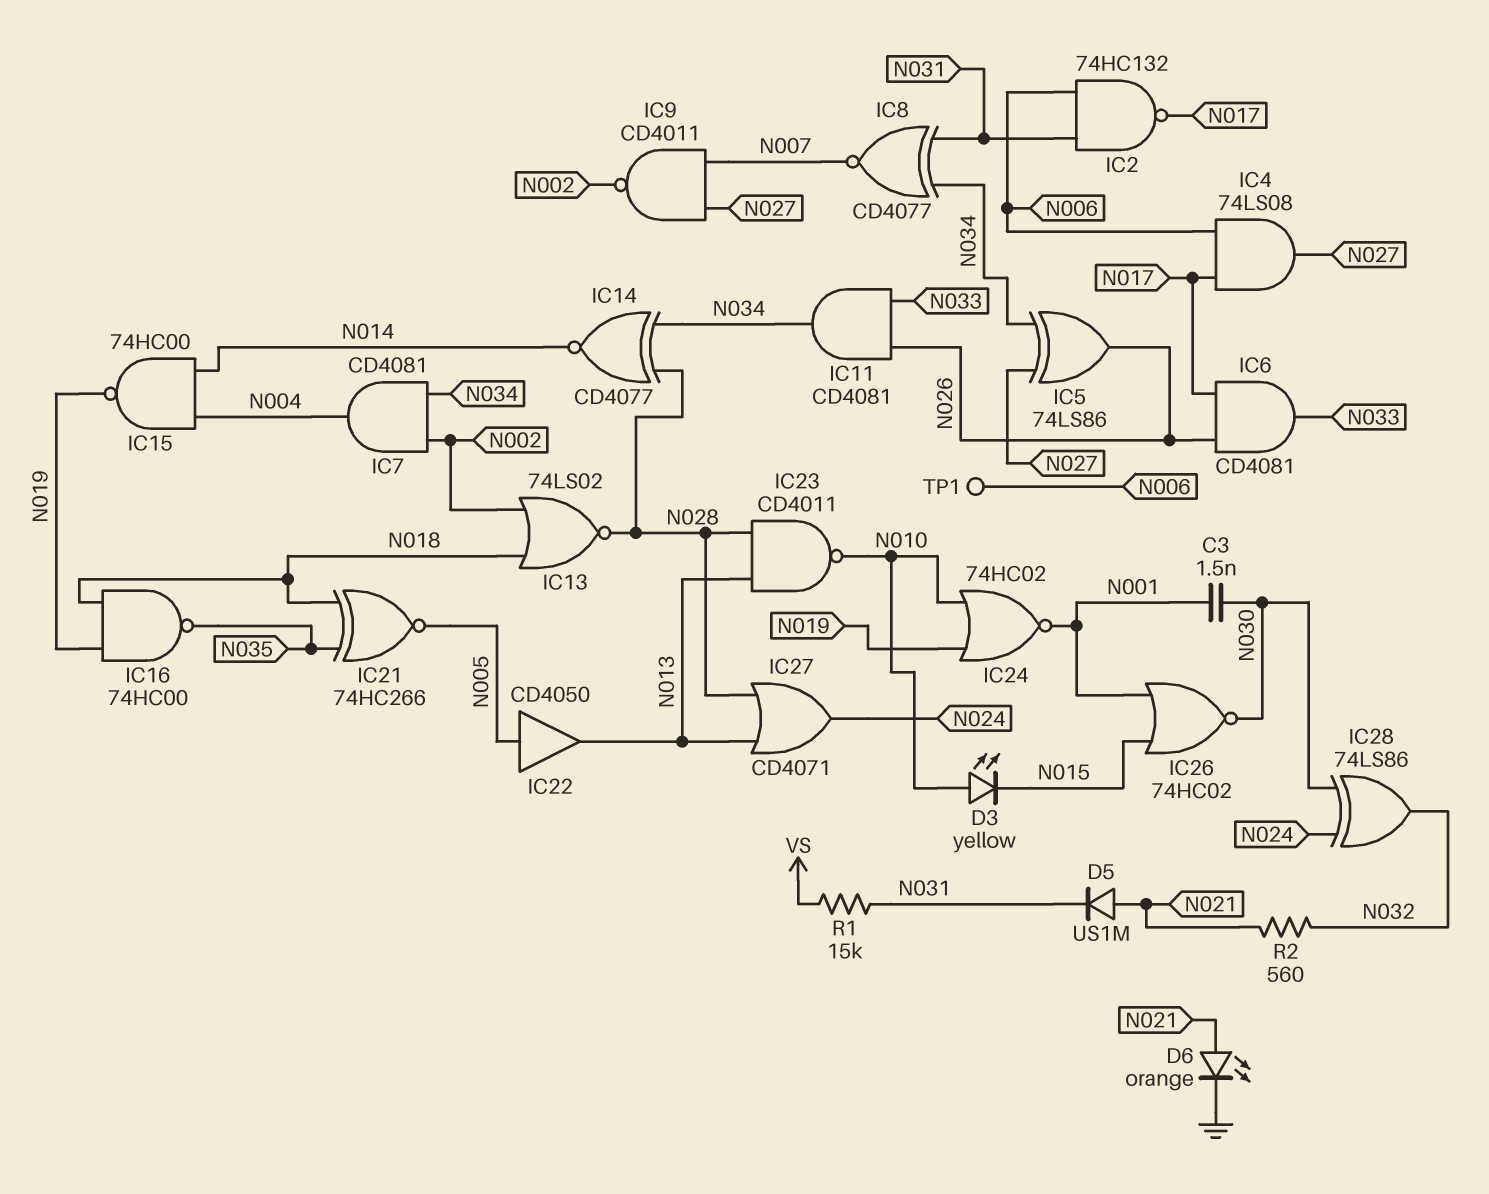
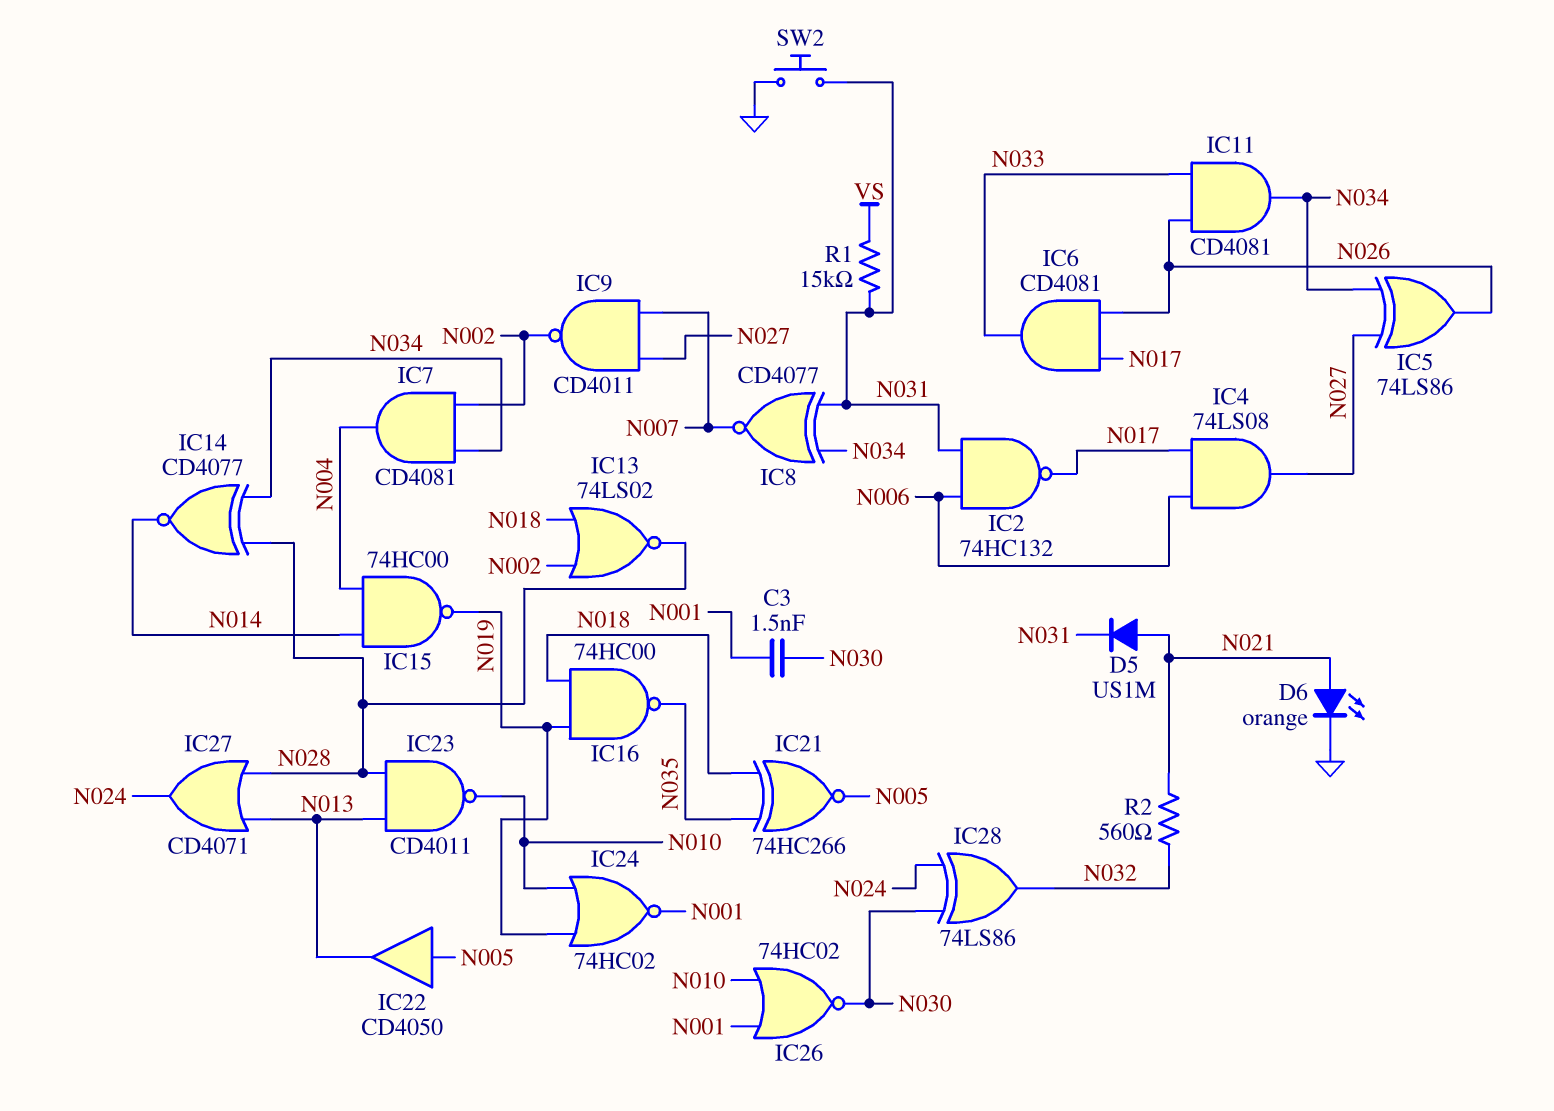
D3: LED yellow (A N010, K N015) -> none
IC26: NOR 74HC02 (in N001, in N015, out N030) -> NOR 74HC02 (in N001, in N010, out N030)
SW2: none -> button (GND, N031)
TP1: test point (N006) -> none

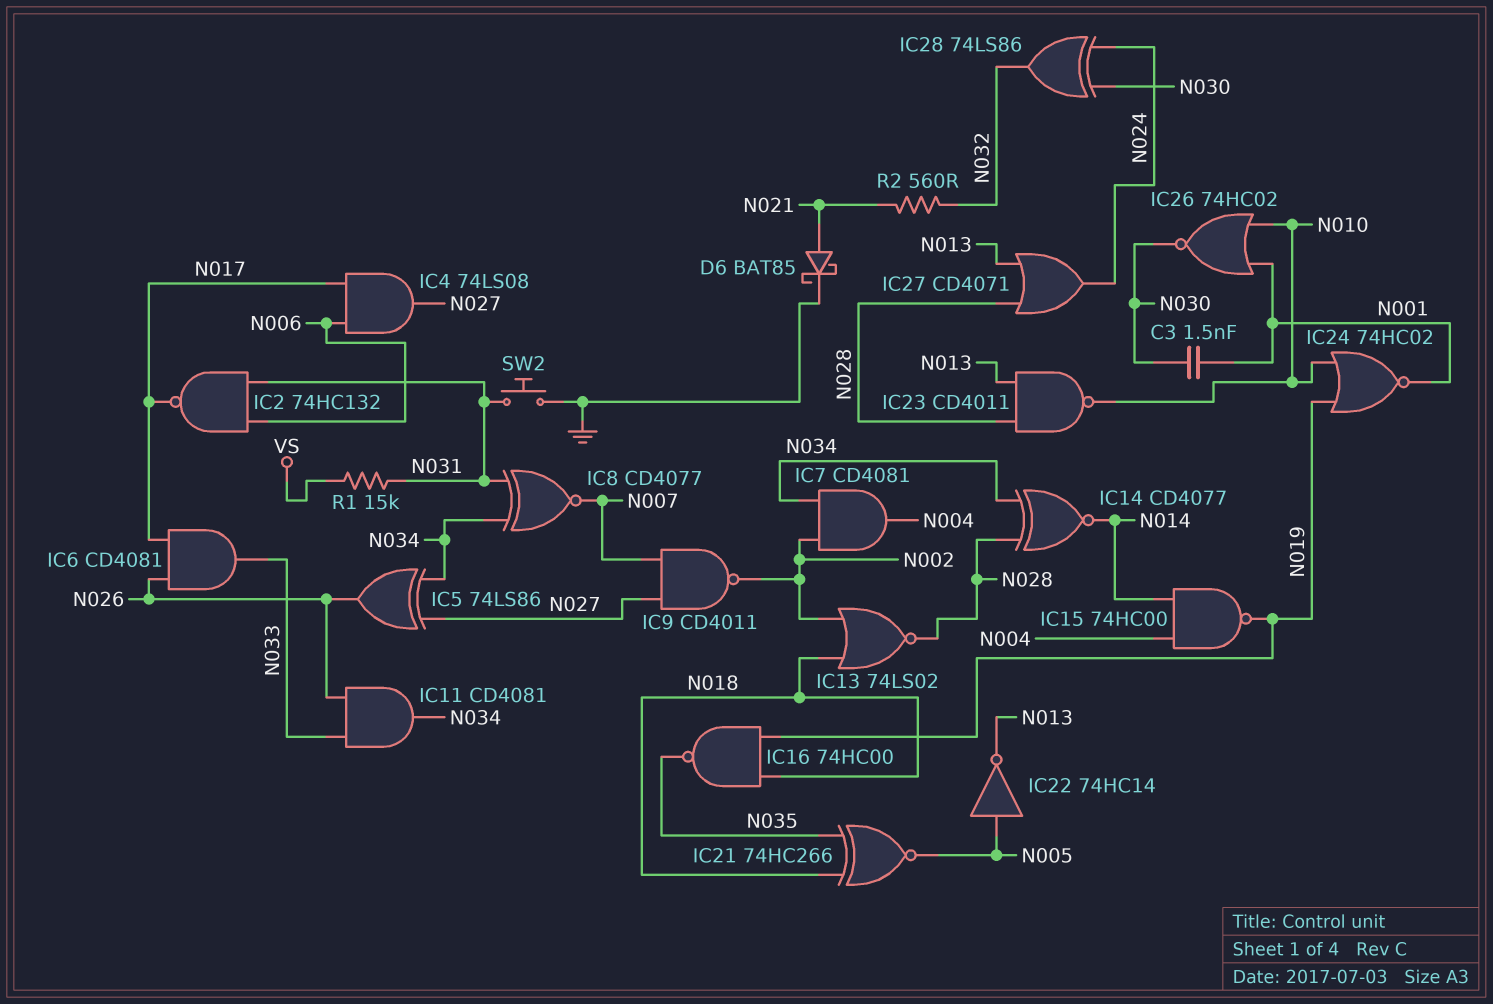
D5: diode US1M (A N021, K N031) -> none
D6: LED orange (A N021, K GND) -> schottky BAT85 (A N021, K GND)
IC22: buffer CD4050 (in N005, out N013) -> NOT 74HC14 (in N005, out N013)

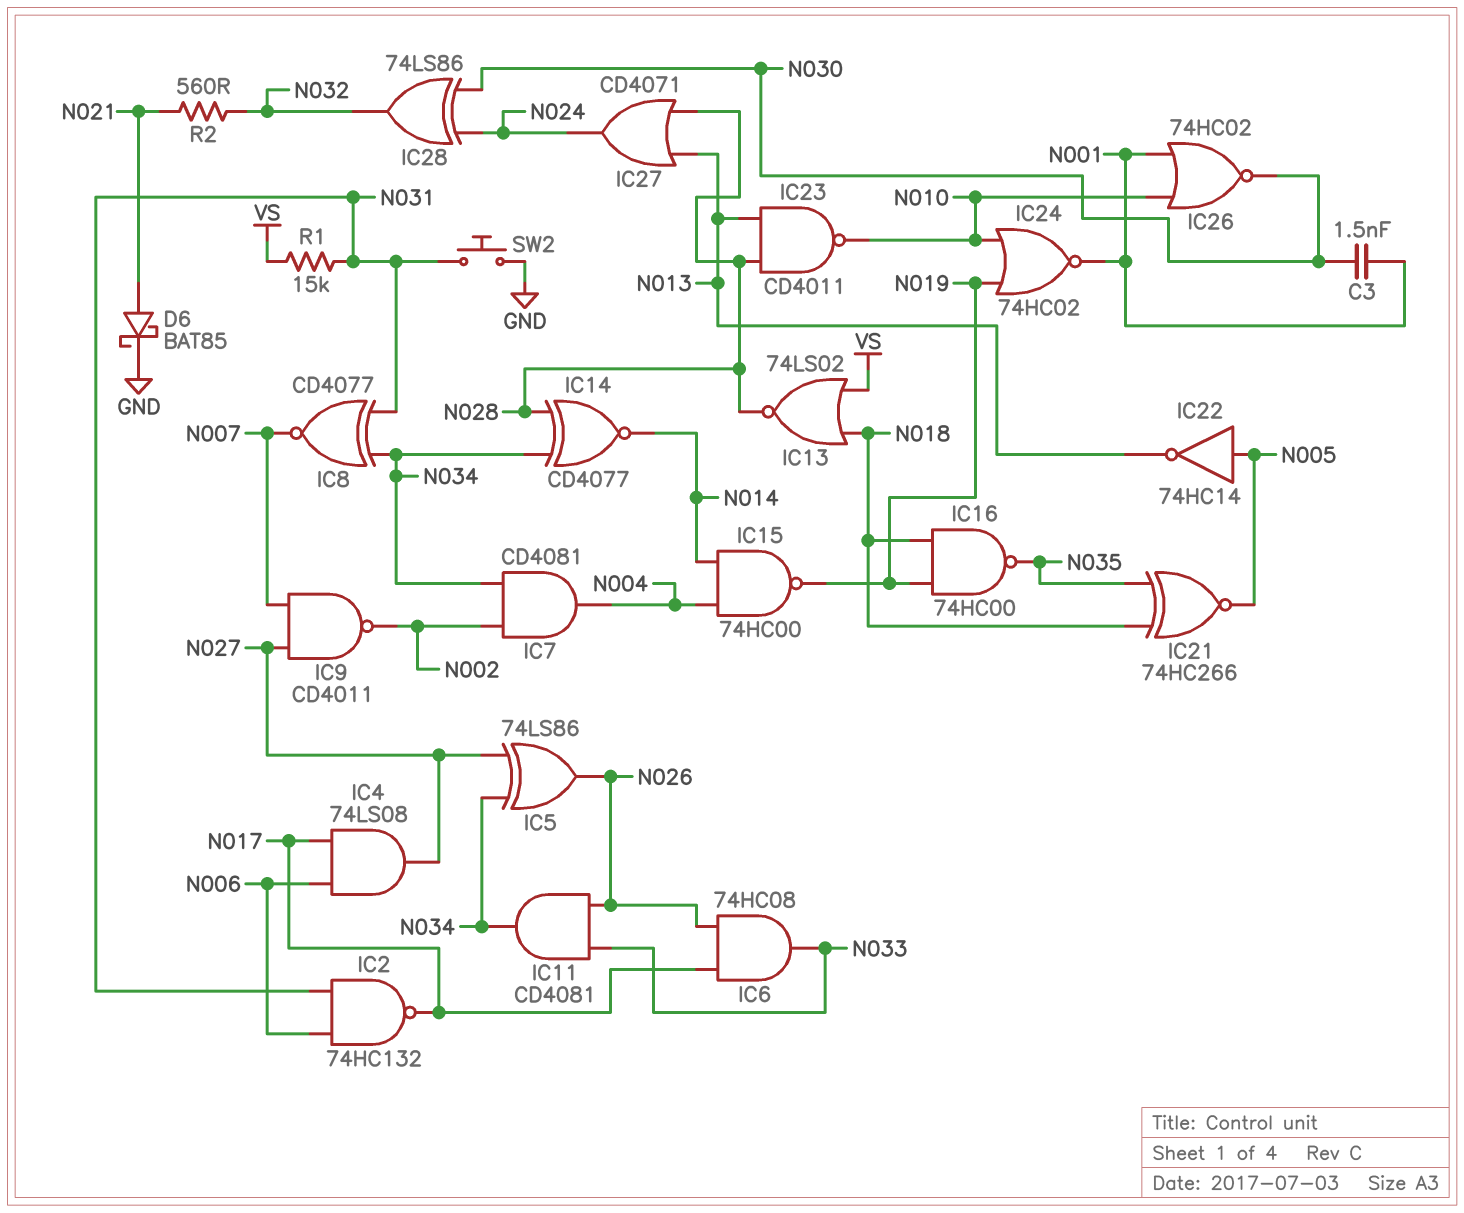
IC6: AND CD4081 (in N017, in N026, out N033) -> AND 74HC08 (in N017, in N026, out N033)
IC13: NOR 74LS02 (in N002, in N018, out N028) -> NOR 74LS02 (in N018, in VS, out N028)

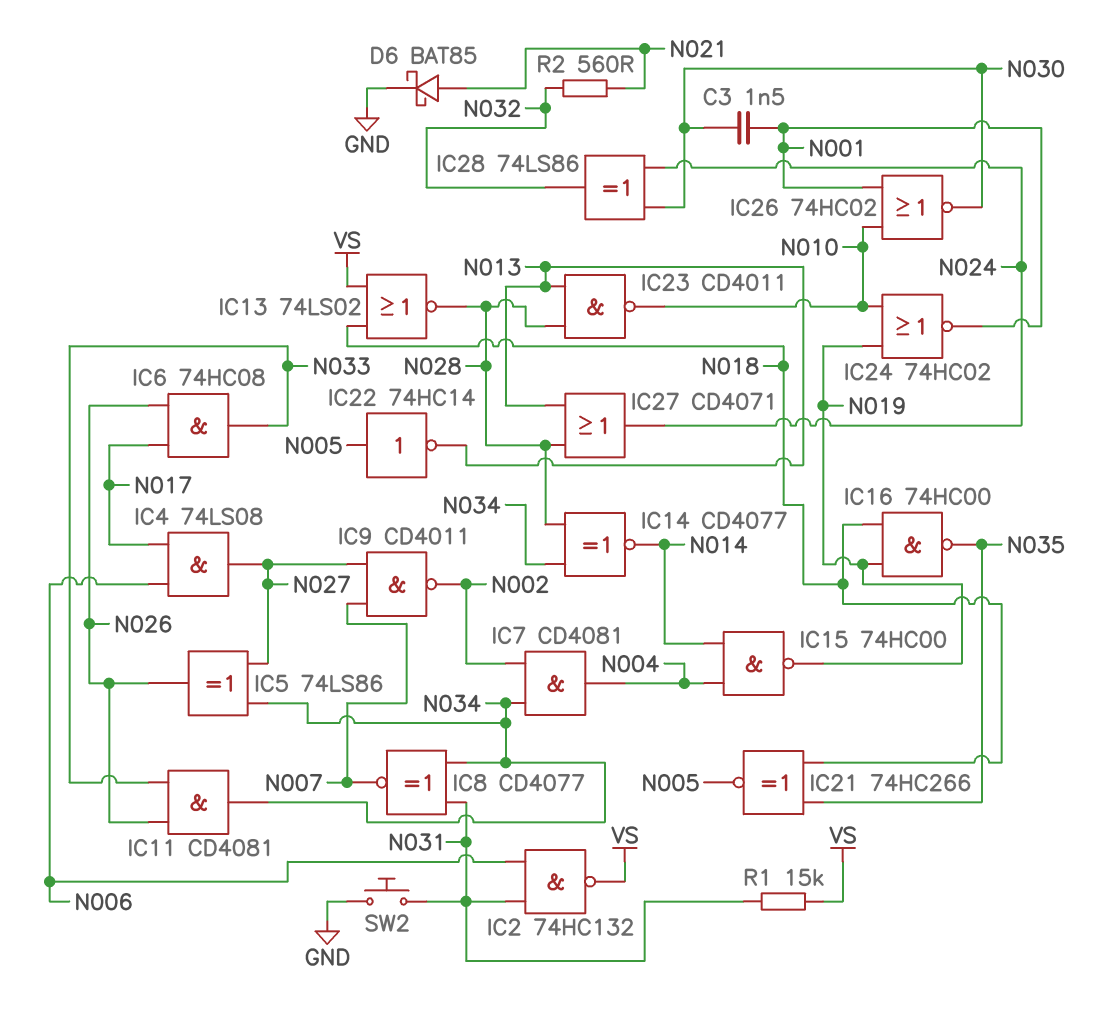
IC2: NAND 74HC132 (in N006, in N031, out N017) -> NAND 74HC132 (in N006, in N031, out VS)

